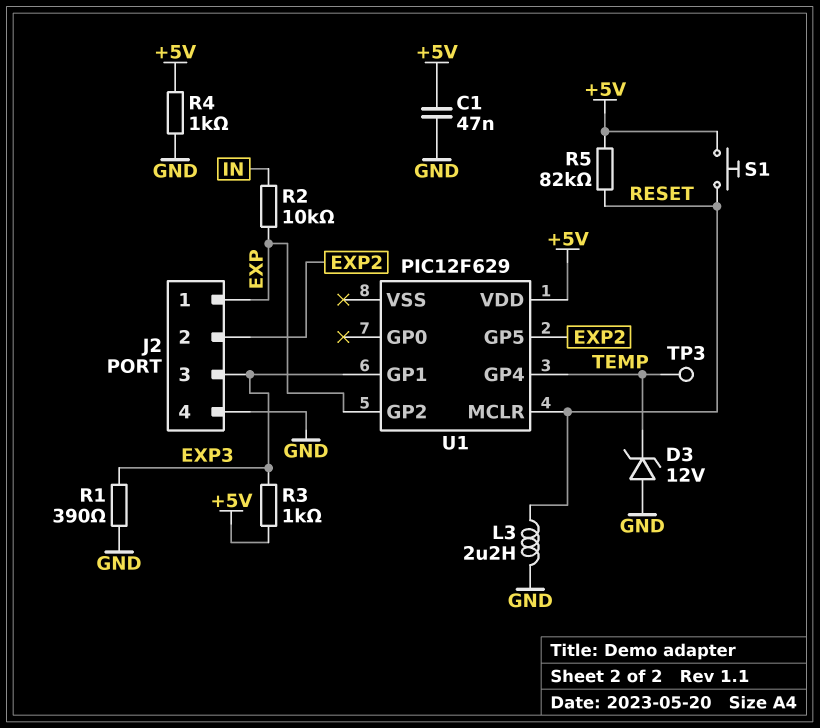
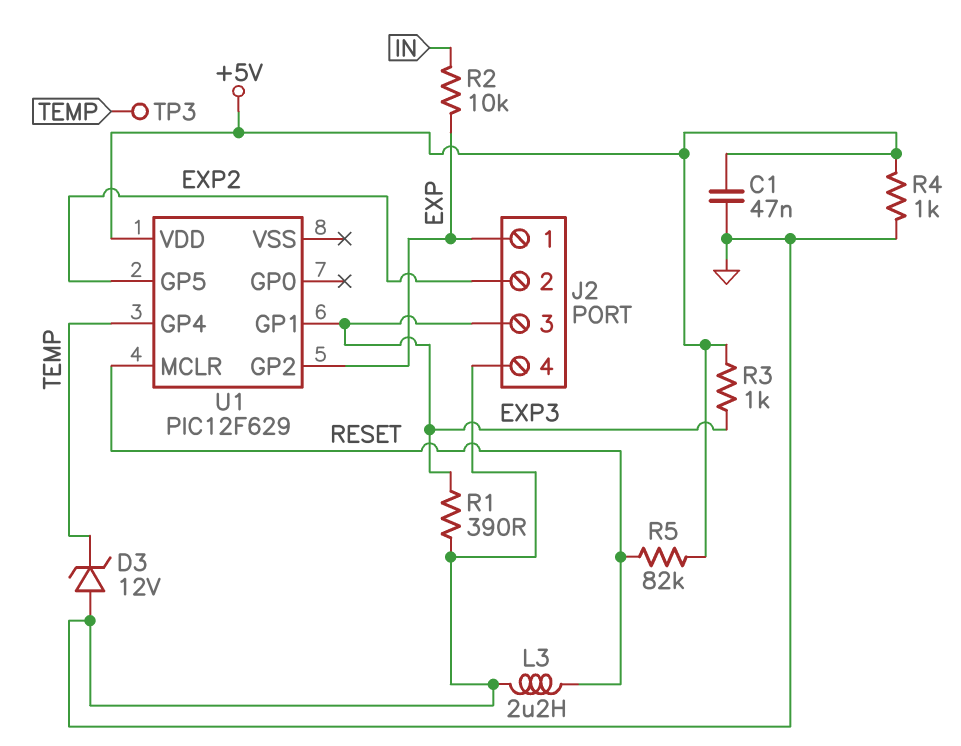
S1: button (+5V, RESET) -> none

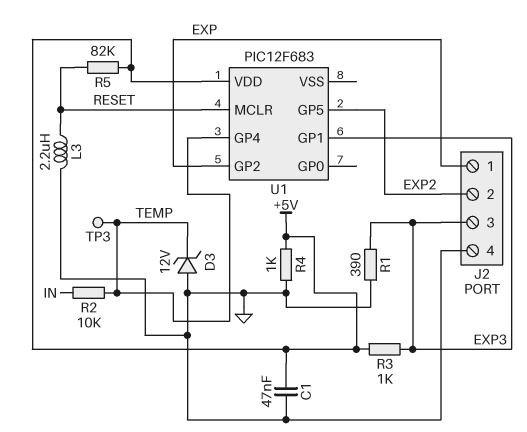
R2: 10k (EXP, IN) -> 10k (IN, TEMP)
U1: PIC12F629 -> PIC12F683

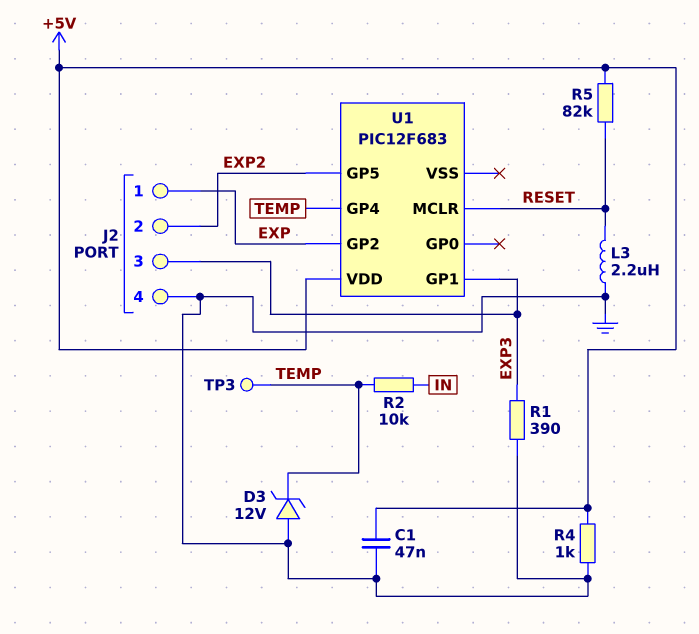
R3: 1k (+5V, EXP3) -> none

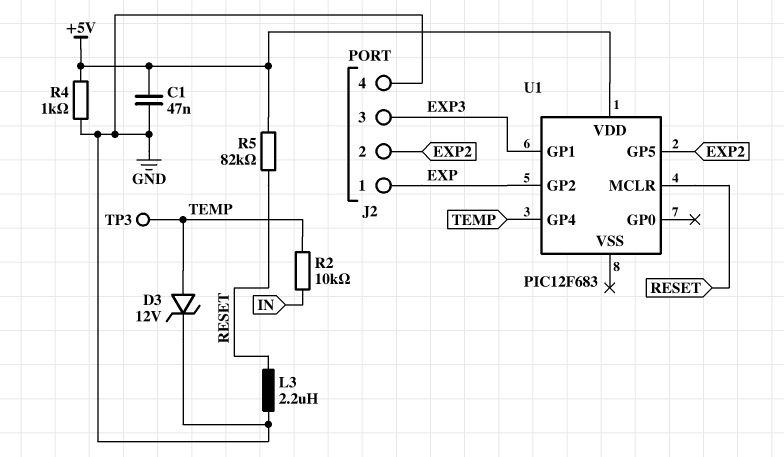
D3: zener 12V (A GND, K TEMP) -> zener 12V (A TEMP, K GND)
R1: 390 (EXP3, GND) -> none

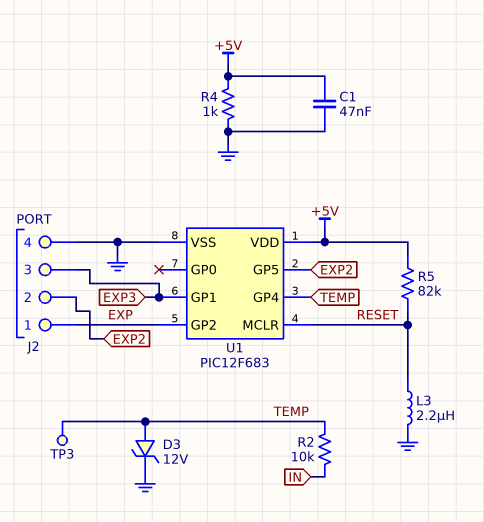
U1 pin VSS: none -> GND

